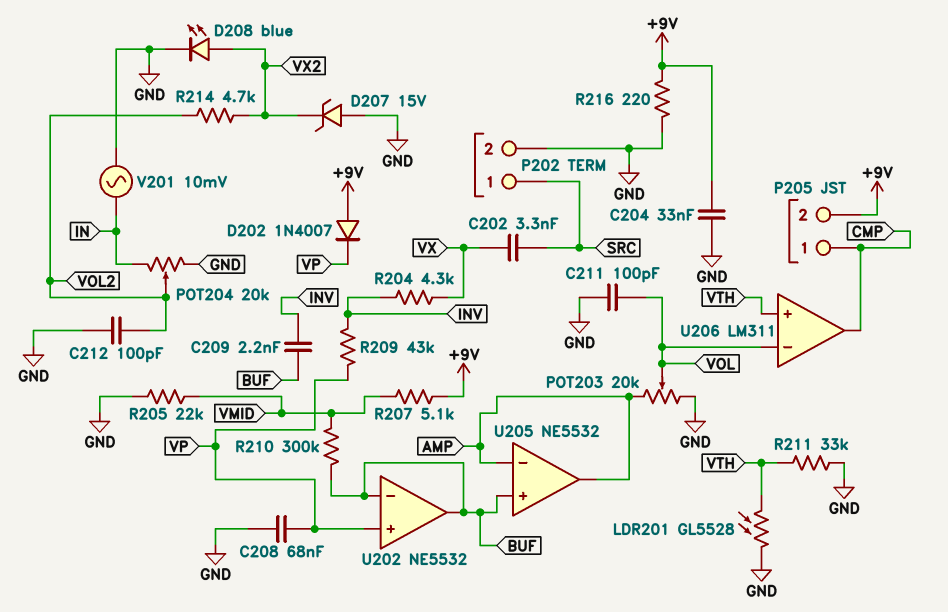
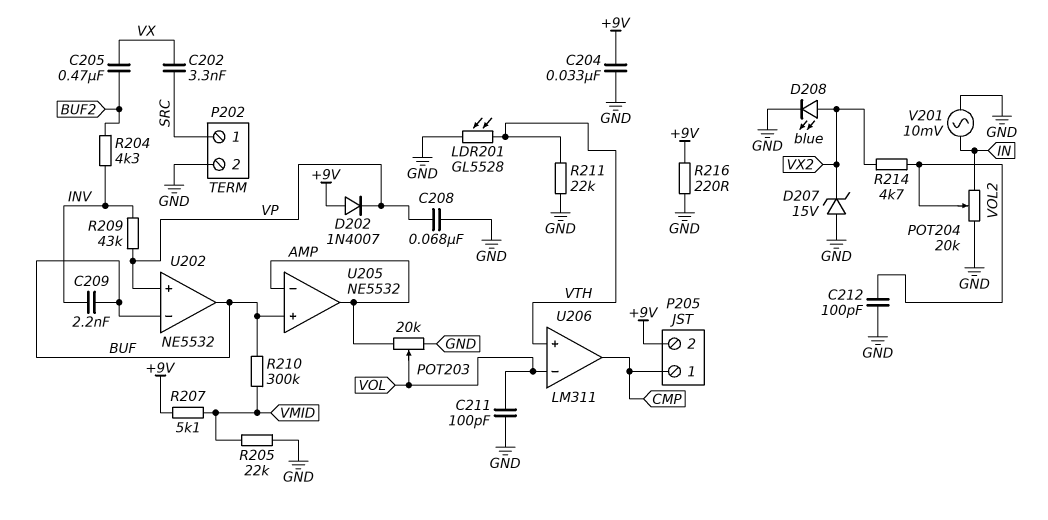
C205: none -> 470nF (BUF2, VX)
R204: 4.3k (INV, VX) -> 4.3k (BUF2, INV)
R211: 33k (GND, VTH) -> 22k (GND, VTH)

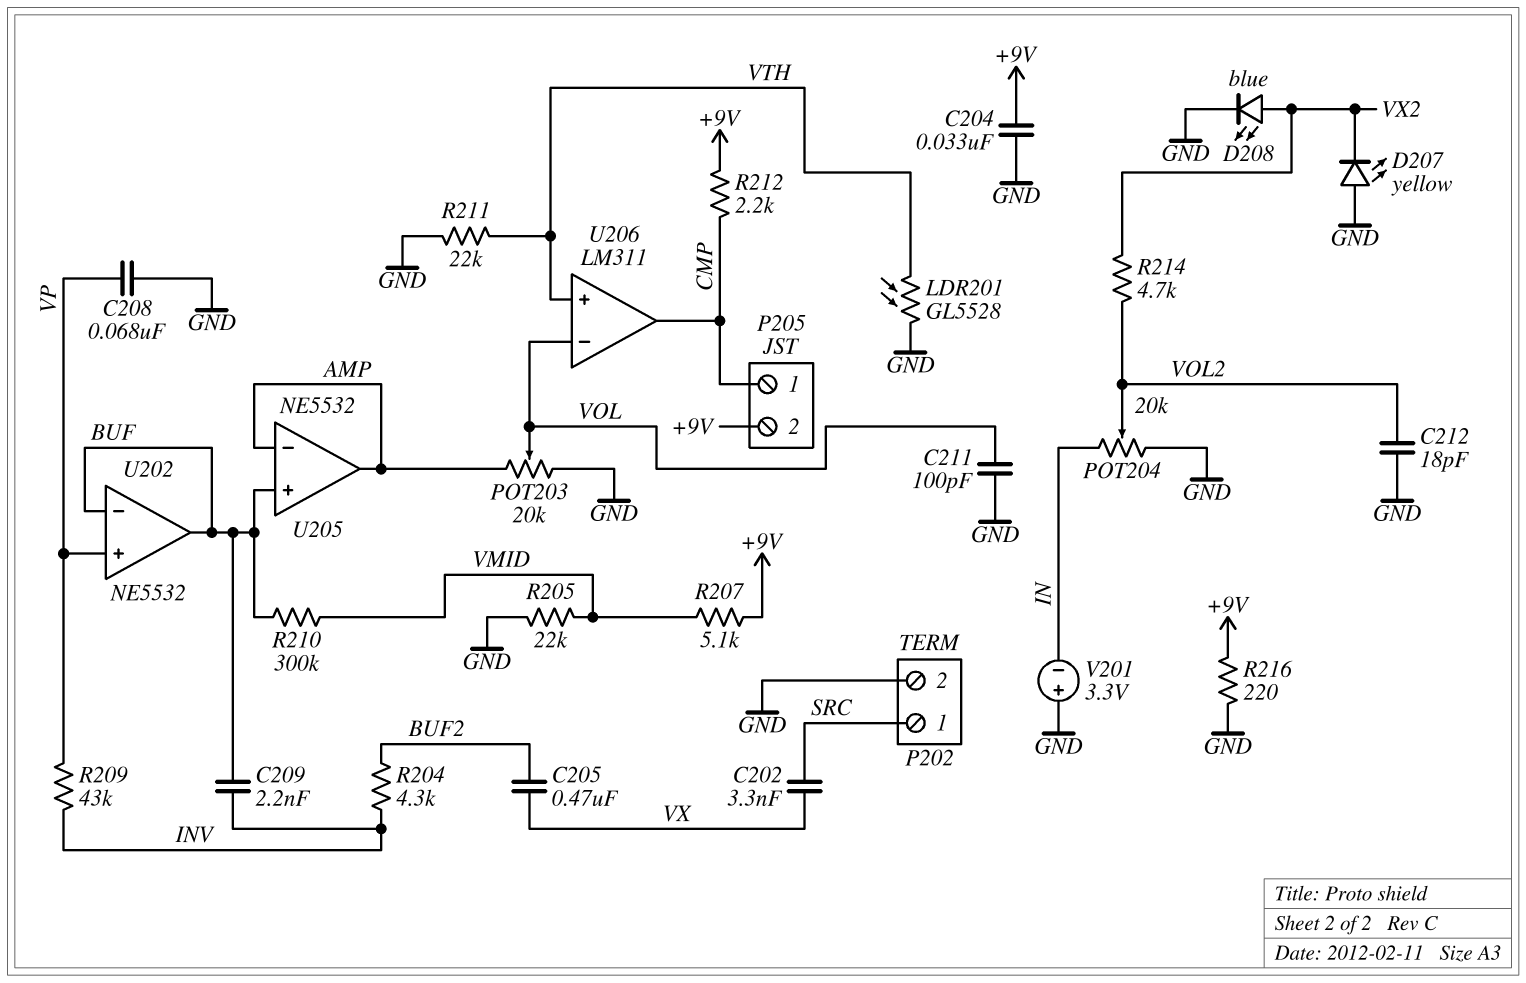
C212: 100pF (GND, VOL2) -> 18pF (GND, VOL2)
D202: diode 1N4007 (A +9V, K VP) -> none
D207: zener 15V (A GND, K VX2) -> LED yellow (A GND, K VX2)
R212: none -> 2.2k (+9V, CMP)
V201: AC 10mV (GND, IN) -> 3.3V (plus GND, minus IN)

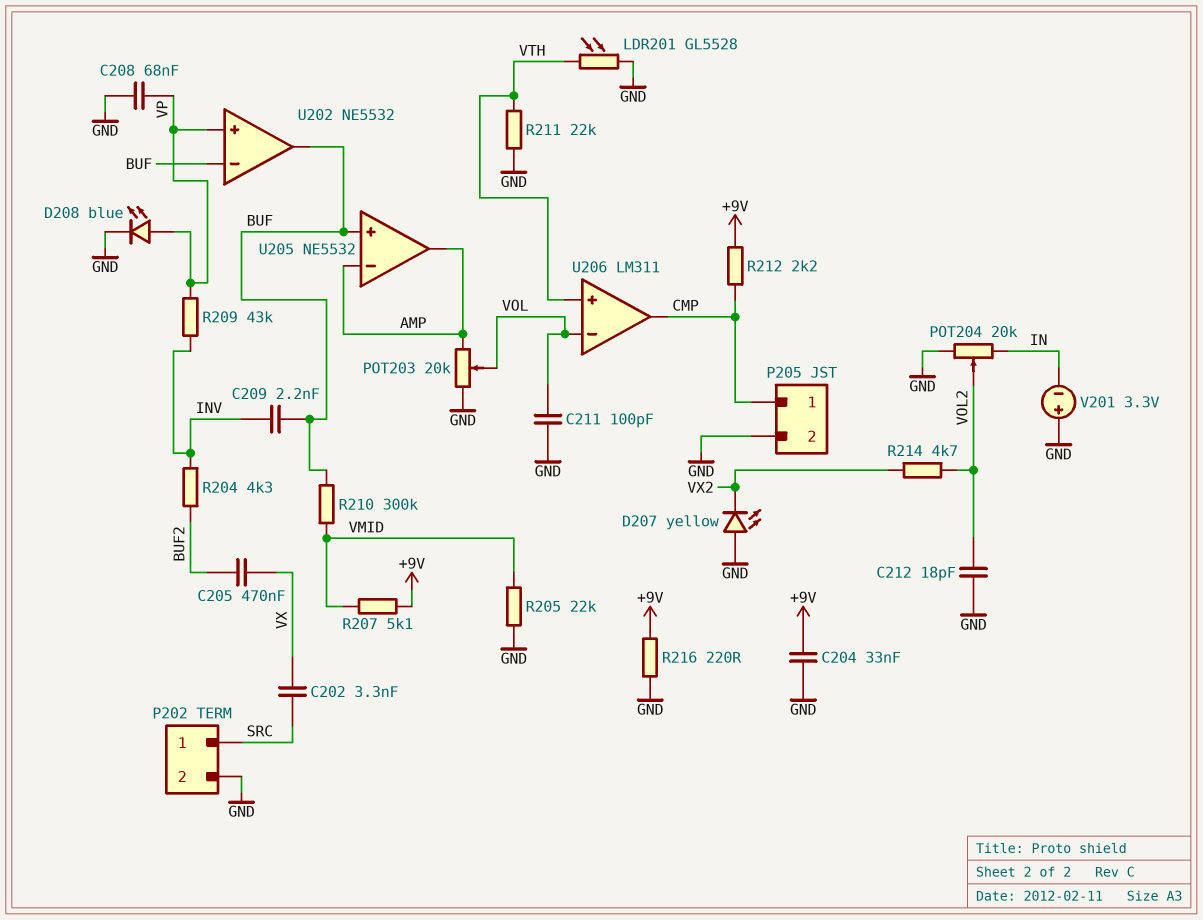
D208: LED blue (A VX2, K GND) -> LED blue (A VP, K GND)
P205 pin 2: +9V -> GND

